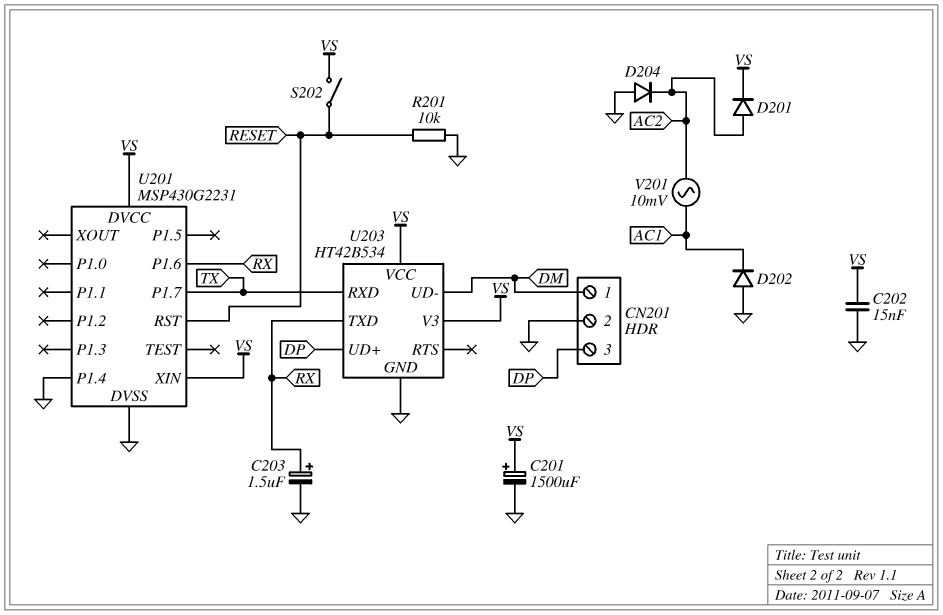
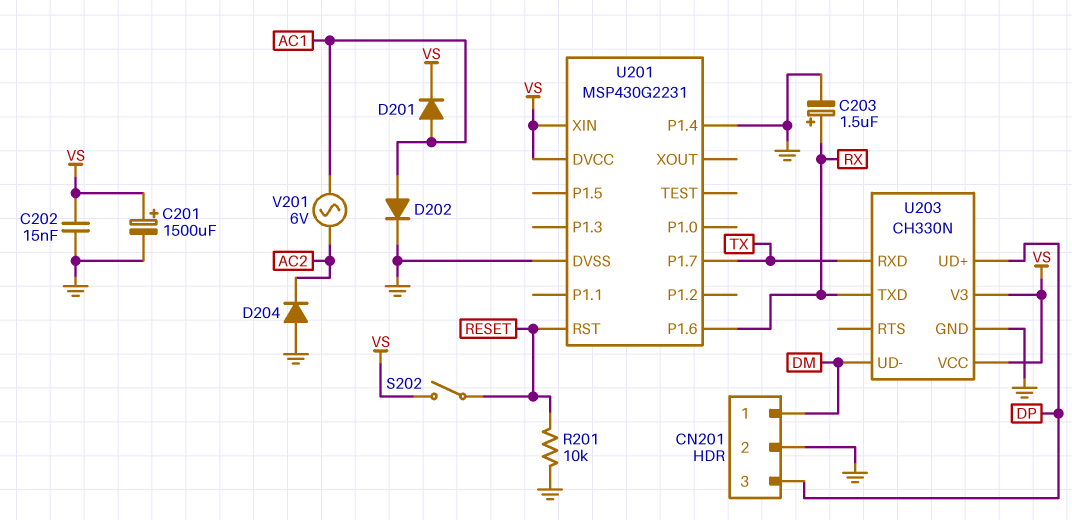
D201: diode (A AC2, K VS) -> diode (A AC1, K VS)
D202: diode (A GND, K AC1) -> diode (A AC1, K GND)
U203: HT42B534 -> CH330N
V201: AC 10mV (AC1, AC2) -> AC 6V (AC1, AC2)

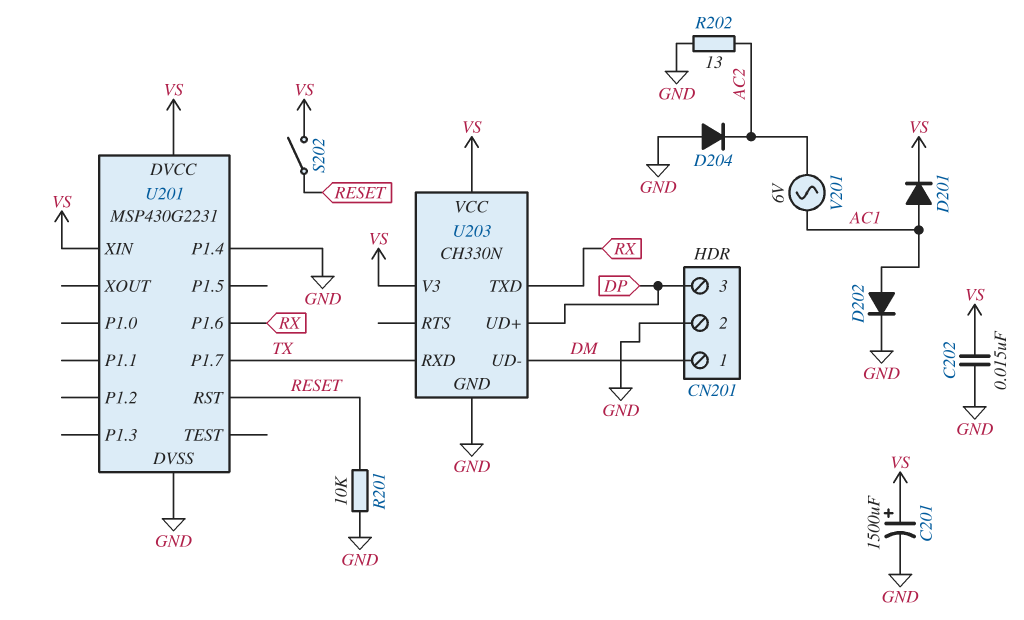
C203: 1.5uF (plus RX, minus GND) -> none
R202: none -> 13 (AC2, GND)

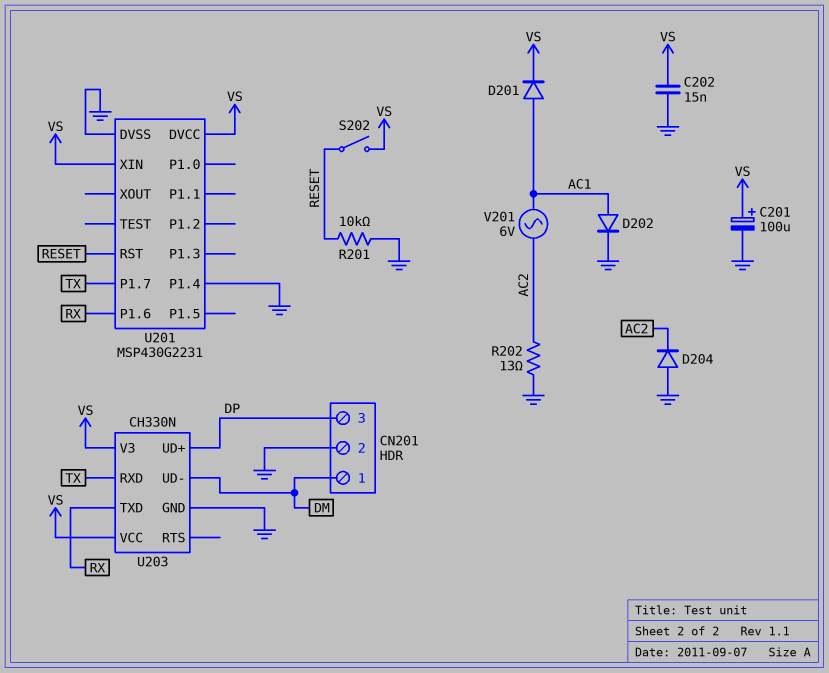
C201: 1500uF (plus VS, minus GND) -> 100uF (plus VS, minus GND)

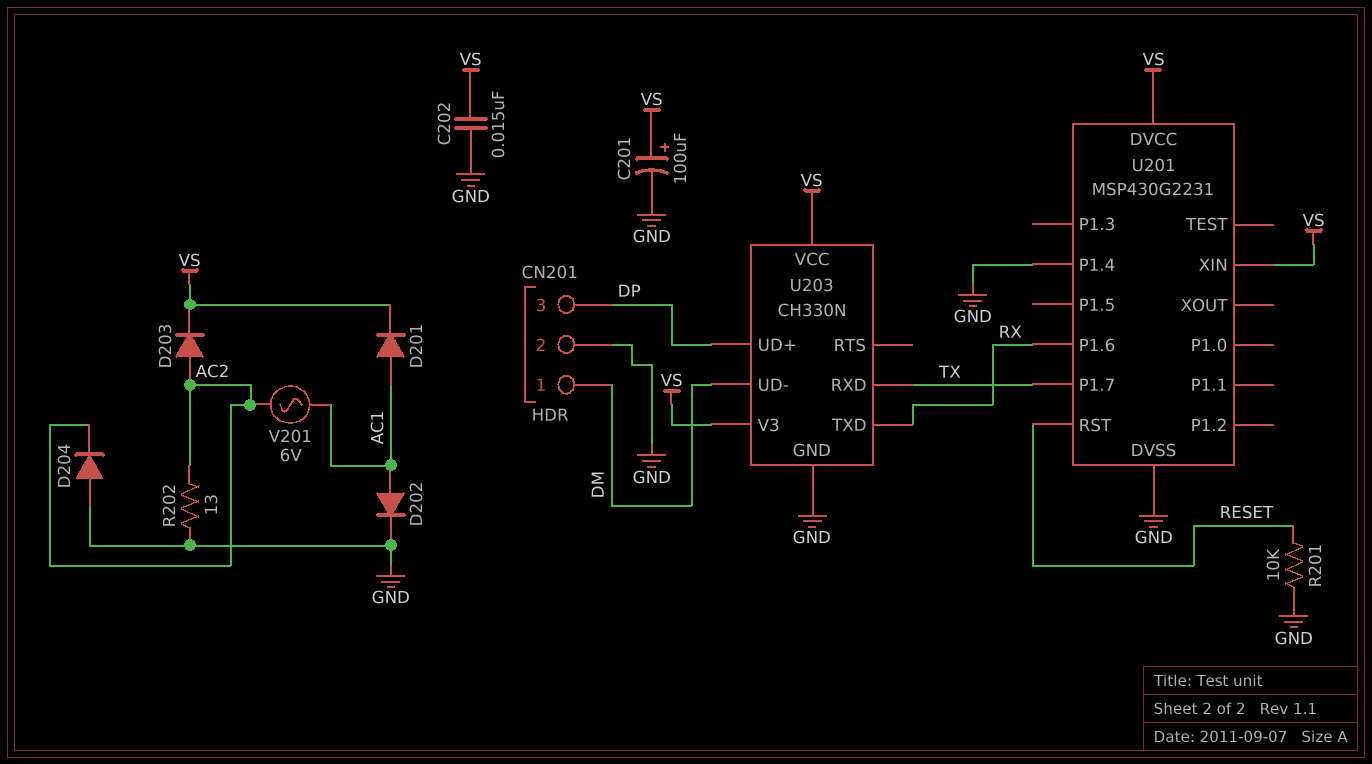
D203: none -> diode (A AC2, K VS)
S202: switch (RESET, VS) -> none

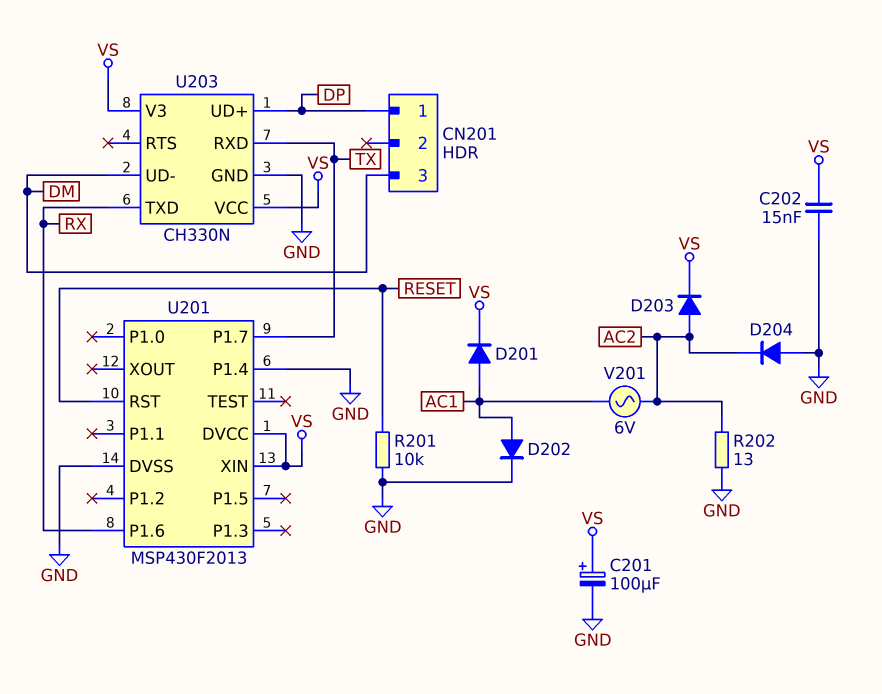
CN201 pin 1: DM -> DP
CN201 pin 2: GND -> none
CN201 pin 3: DP -> DM
U201: MSP430G2231 -> MSP430F2013

